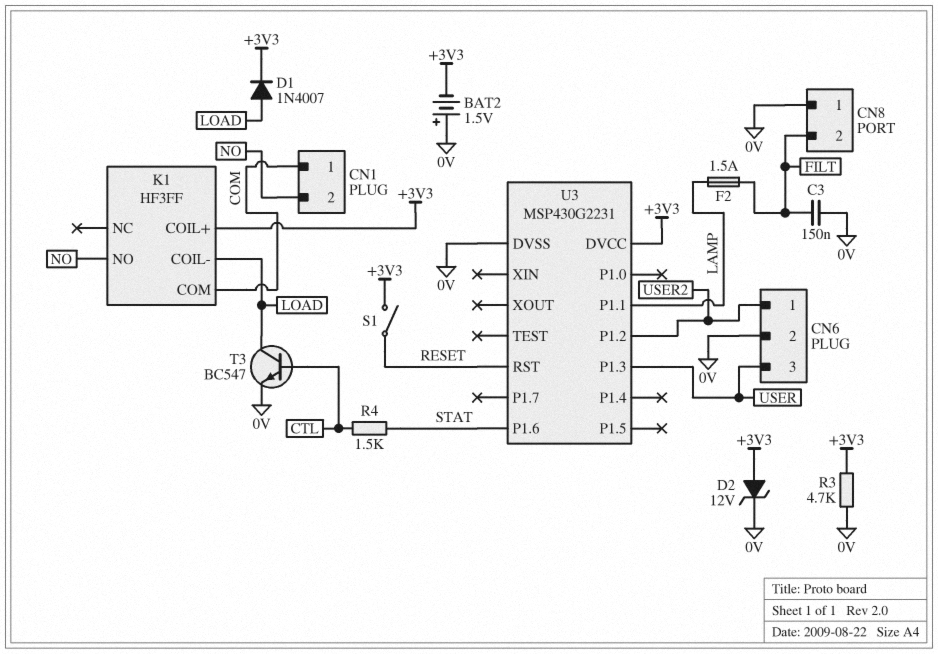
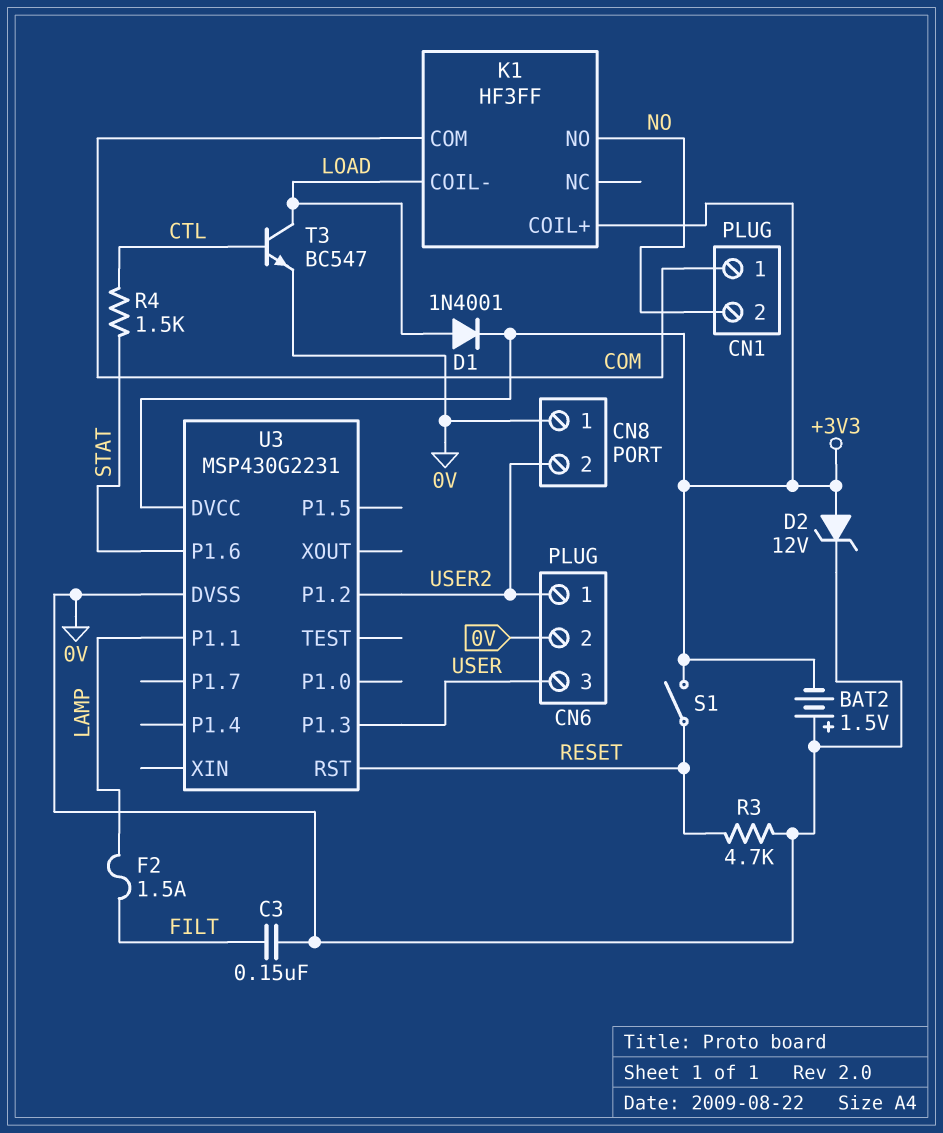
CN8 pin 2: FILT -> USER2
D1: diode 1N4007 (A LOAD, K +3V3) -> diode 1N4001 (A LOAD, K +3V3)
R3: 4.7k (+3V3, 0V) -> 4.7k (0V, RESET)

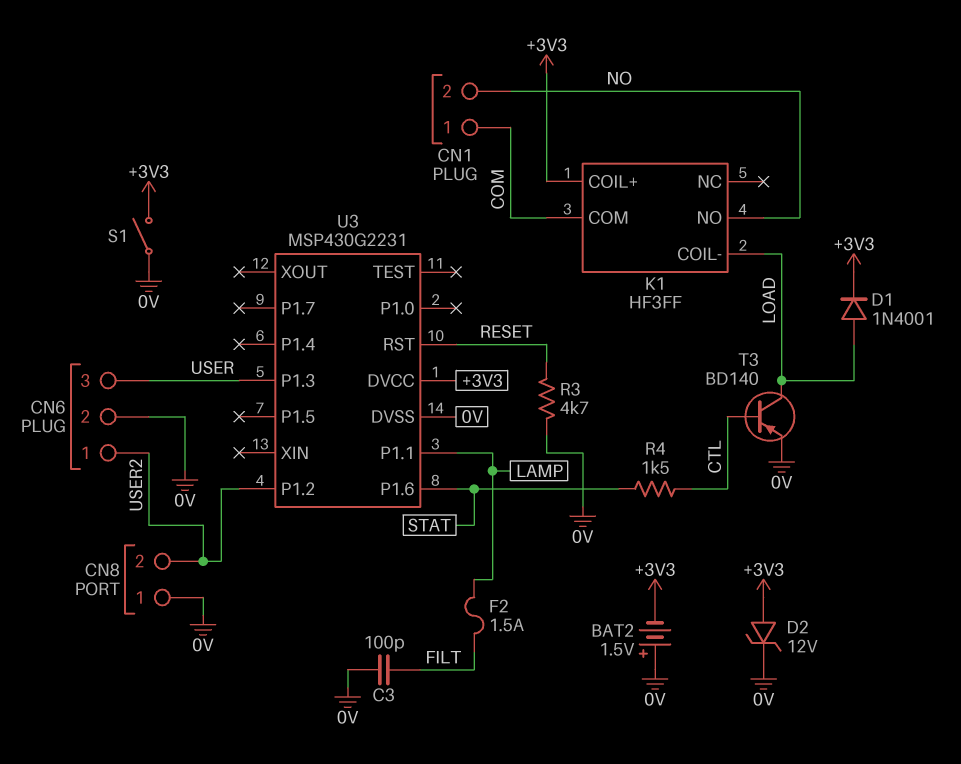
C3: 150nF (0V, FILT) -> 100pF (0V, FILT)
S1: switch (+3V3, RESET) -> switch (+3V3, 0V)
T3: NPN BC547 (B CTL, C LOAD, E 0V) -> PNP BD140 (B CTL, C LOAD, E 0V)

